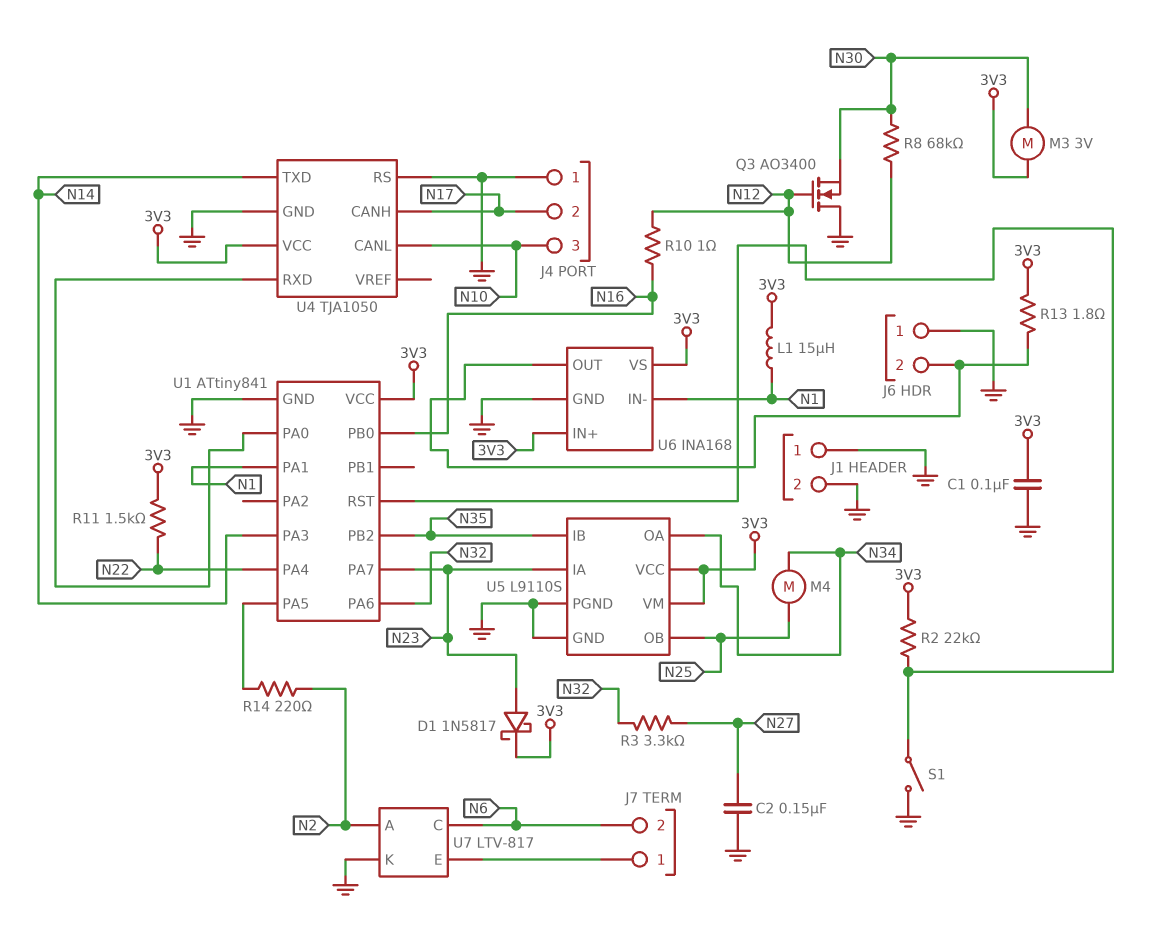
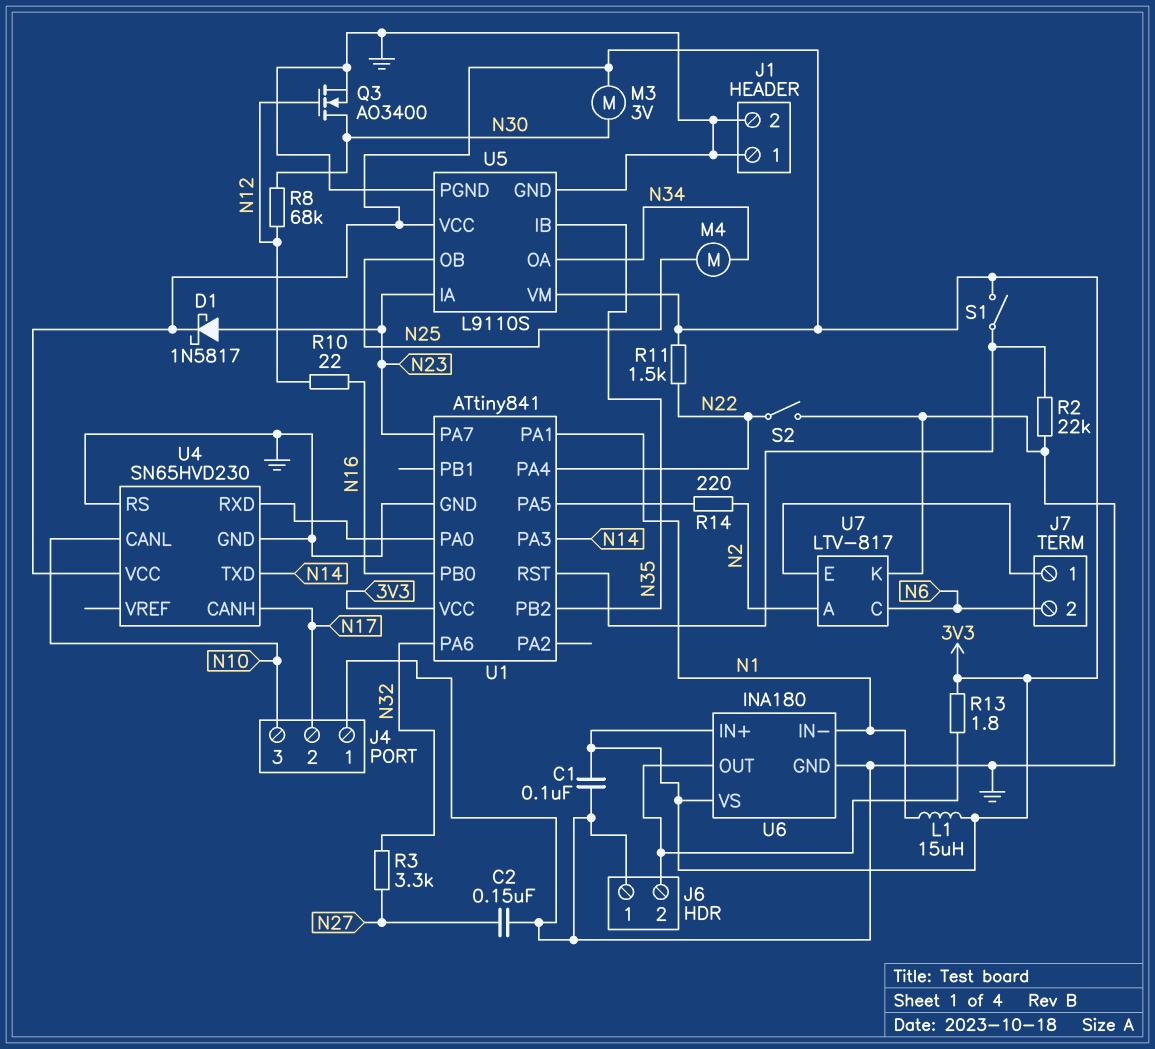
Q3: NMOS AO3400 (G N12, D GND, S N30) -> NMOS AO3400 (G N12, D N30, S GND)
R2: 22k (3V3, U1/RST) -> 22k (GND, U1/RST)
R10: 1 (N12, N16) -> 22 (N12, N16)
S1: switch (GND, U1/RST) -> switch (3V3, U1/RST)
S2: none -> switch (GND, N22)
U4: TJA1050 -> SN65HVD230
U6: INA168 -> INA180

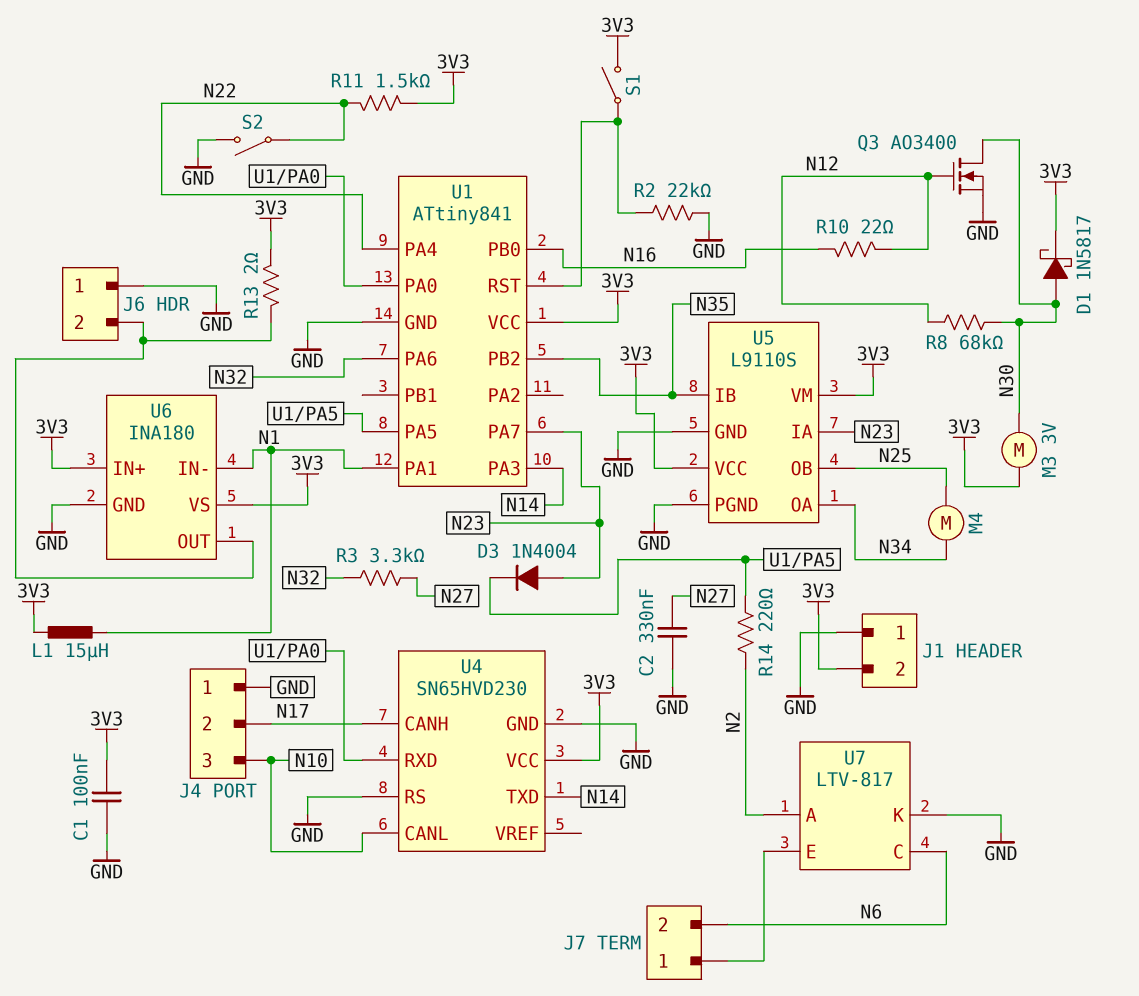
C2: 150nF (GND, N27) -> 330nF (GND, N27)
D1: schottky 1N5817 (A N23, K 3V3) -> schottky 1N5817 (A N30, K 3V3)
D3: none -> diode 1N4004 (A N23, K U1/PA5)
J1 pin 2: GND -> 3V3
R13: 1.8 (3V3, J6/2) -> 2 (3V3, J6/2)

